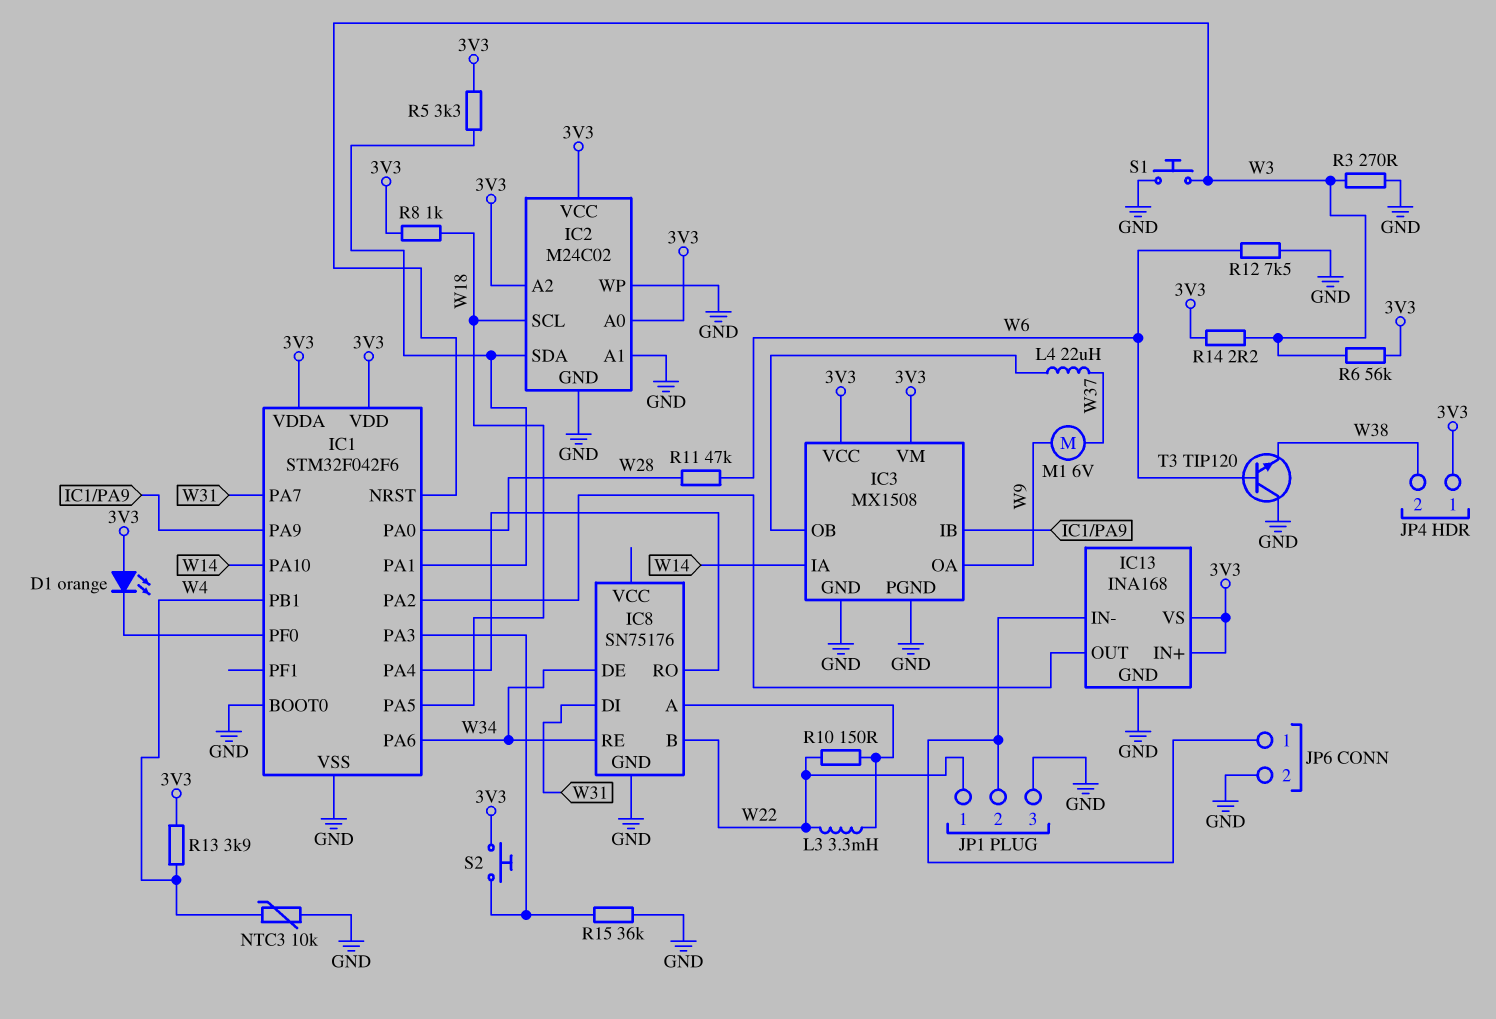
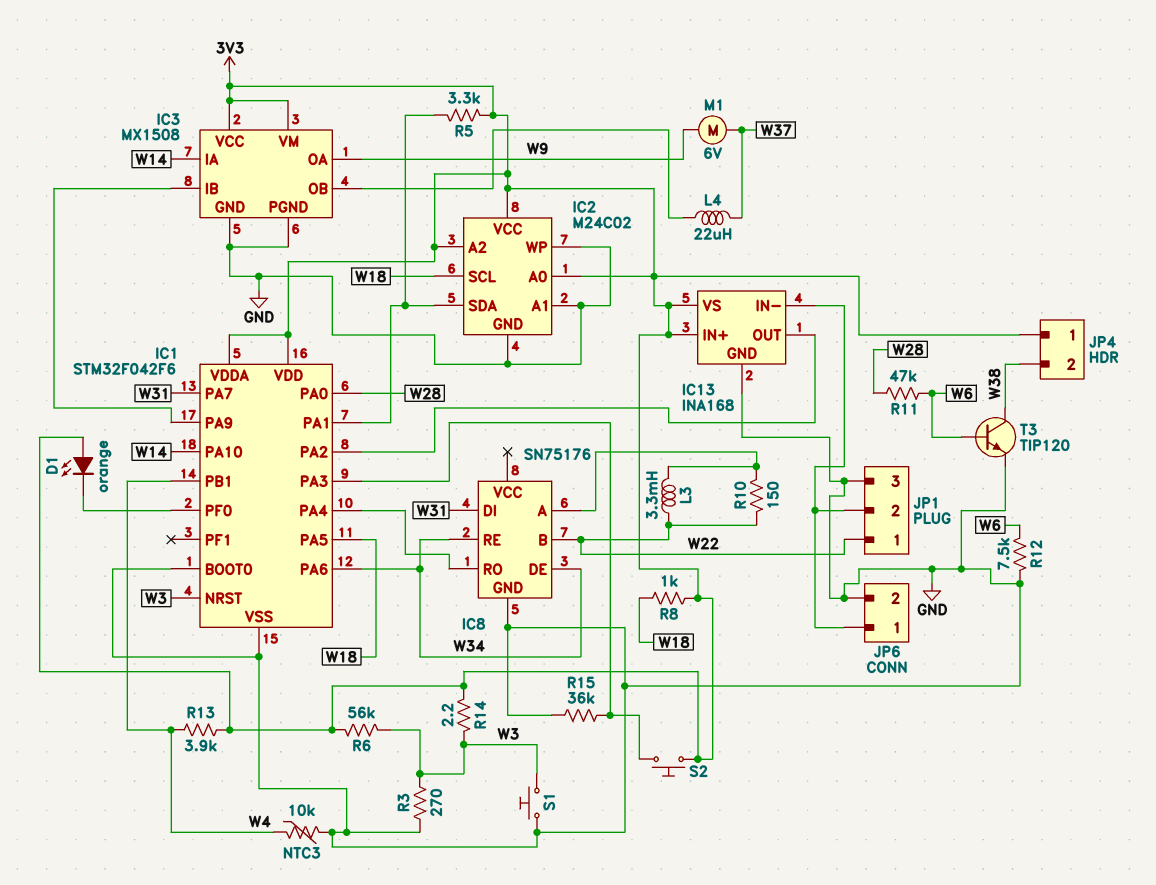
T3: NPN TIP120 (B W6, C GND, E W38) -> NPN TIP120 (B W6, C W38, E GND)

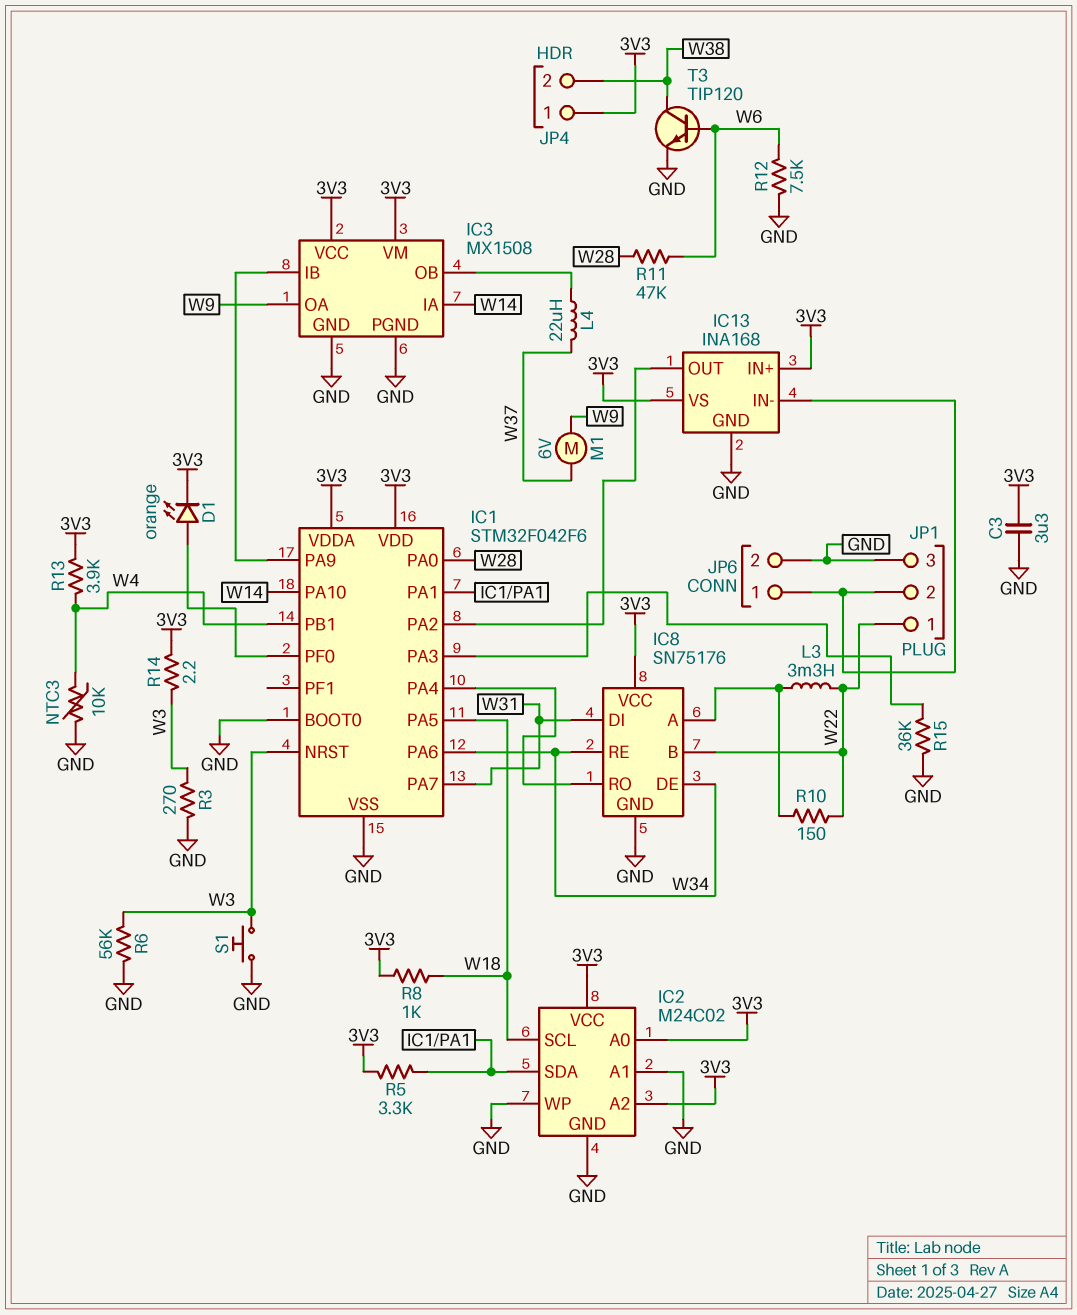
C3: none -> 3.3uF (3V3, GND)
D1: LED orange (A 3V3, K IC1/PF0) -> LED orange (A IC1/PF0, K 3V3)
IC8 pin VCC: none -> 3V3
R6: 56k (3V3, W3) -> 56k (GND, W3)
S2: button (3V3, IC1/PA3) -> none

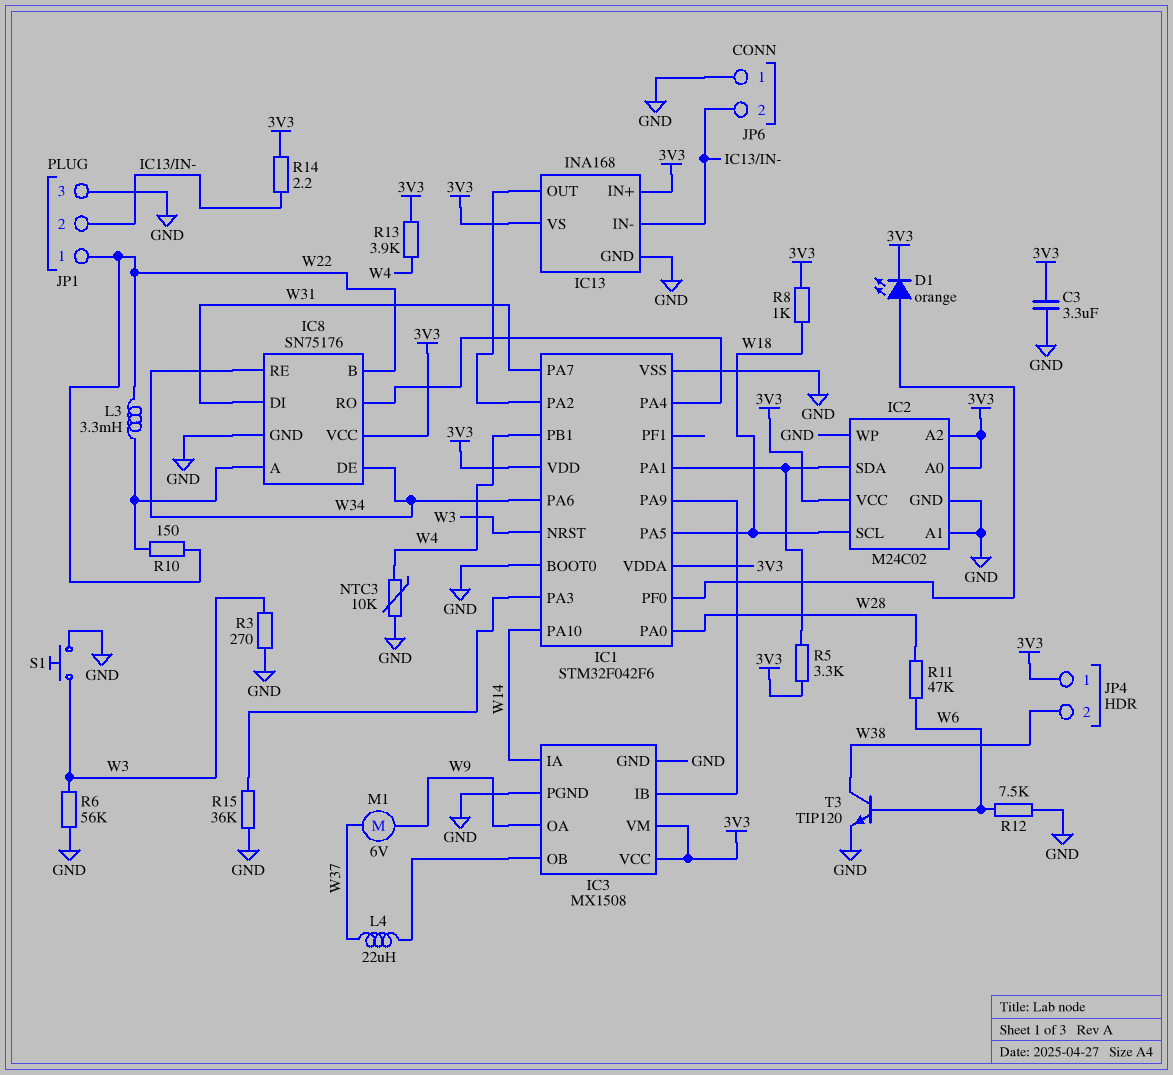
JP6 pin 1: IC13/IN- -> GND
JP6 pin 2: GND -> IC13/IN-
R14: 2.2 (3V3, W3) -> 2.2 (3V3, IC13/IN-)

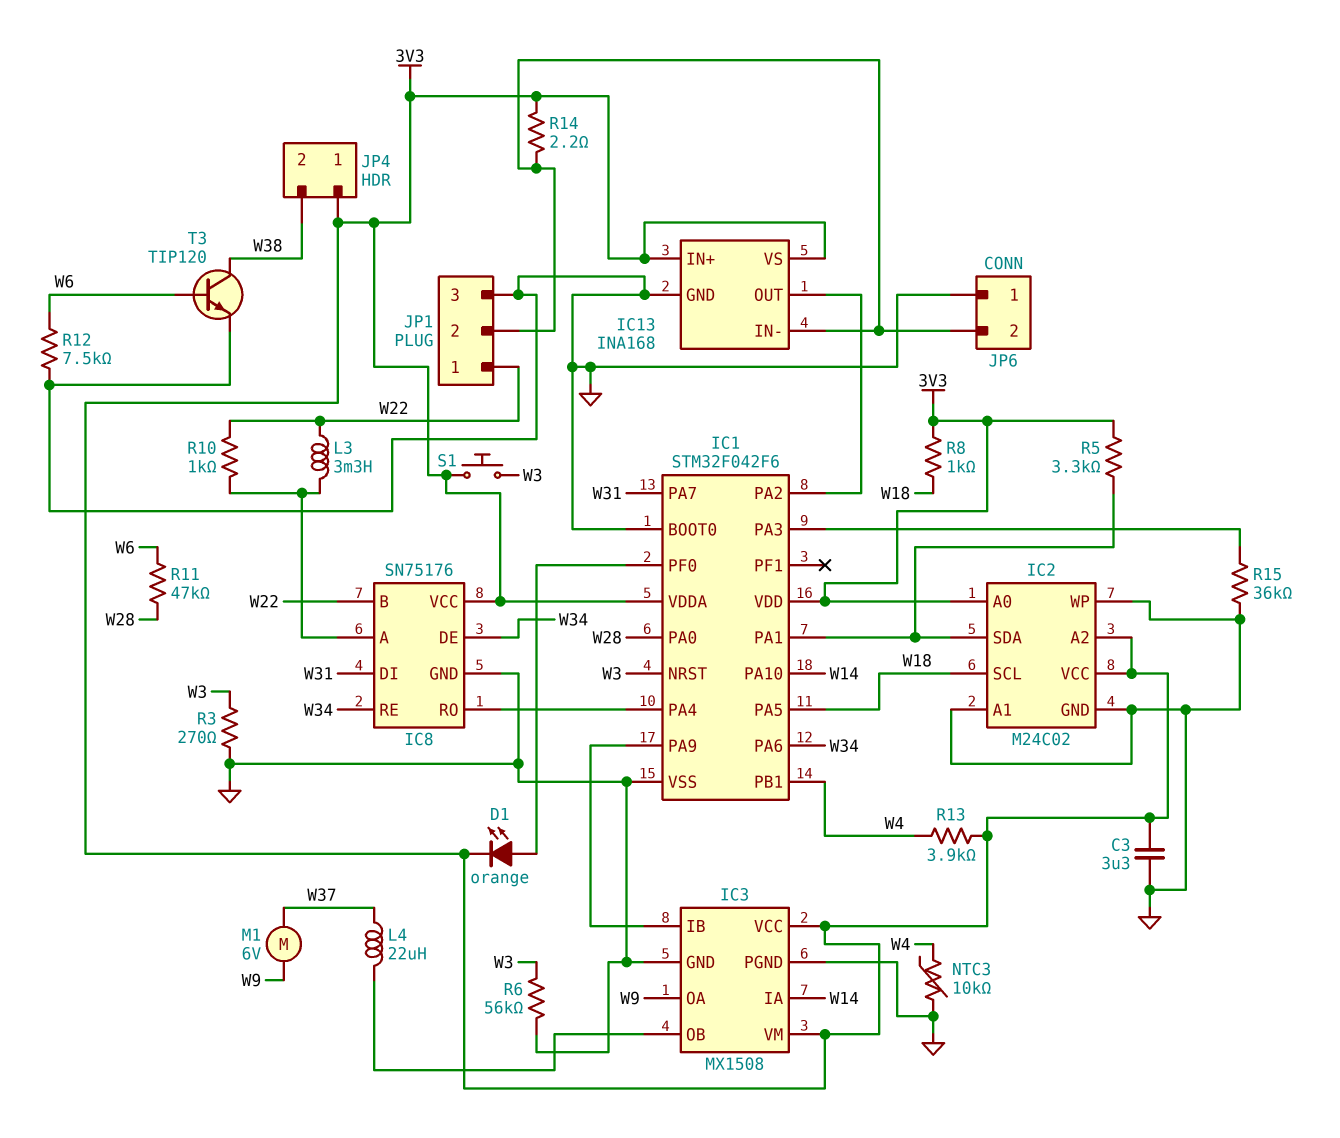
R10: 150 (IC8/A, W22) -> 1k (IC8/A, W22)
S1: button (GND, W3) -> button (3V3, W3)

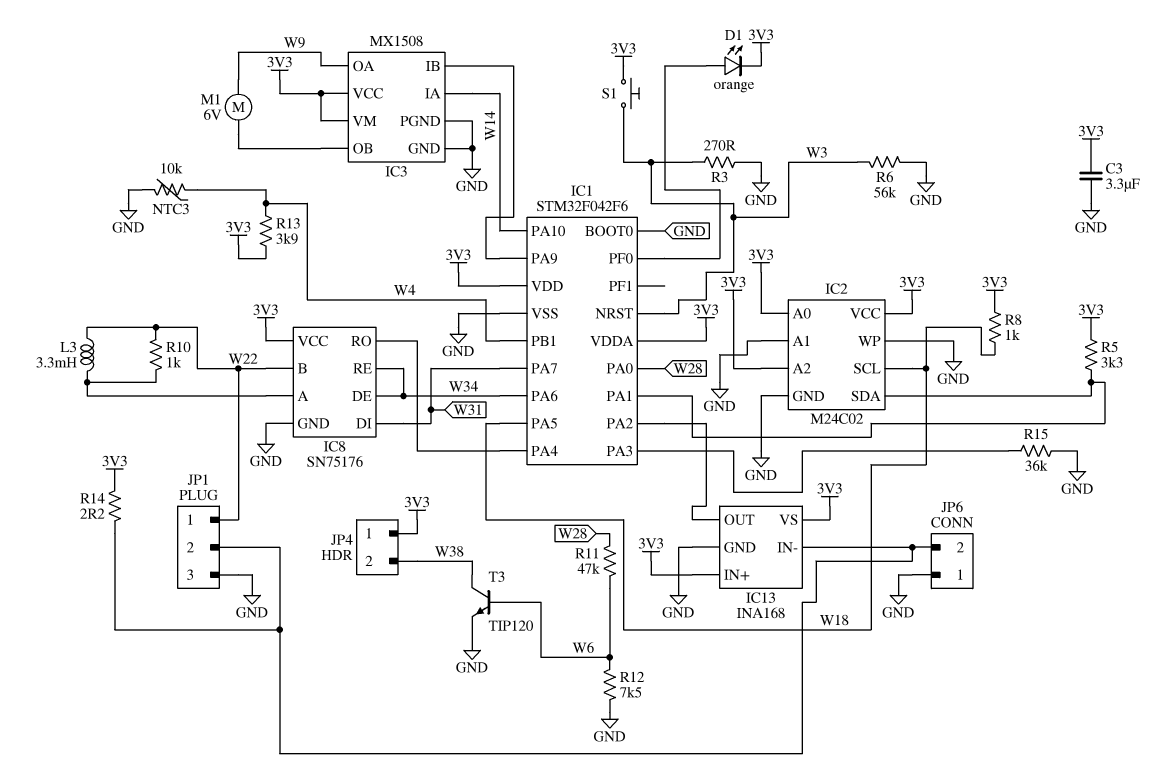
L4: 22uH (IC3/OB, W37) -> none
M1: motor 6V (W9, W37) -> motor 6V (IC3/OB, W9)

